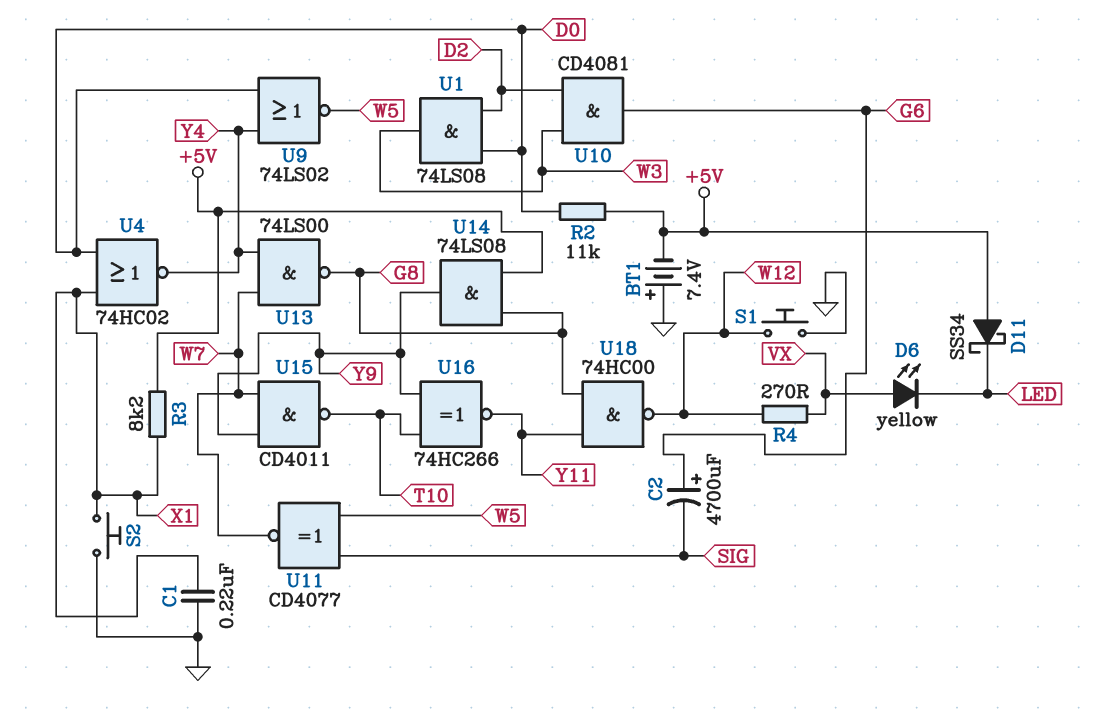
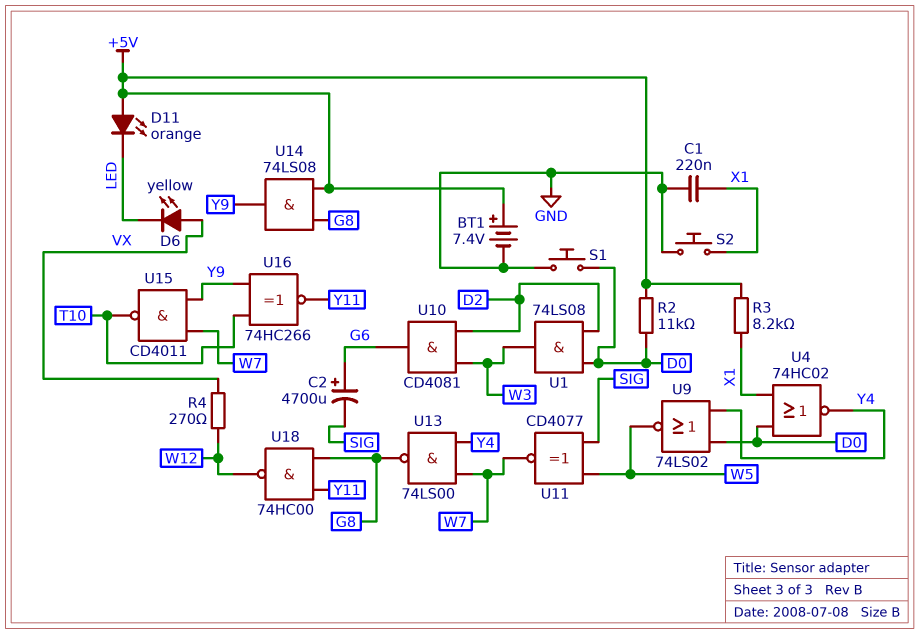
BT1: 7.4V (plus GND, minus +5V) -> 7.4V (plus +5V, minus GND)
D11: schottky SS34 (A +5V, K LED) -> LED orange (A +5V, K LED)
S1: button (GND, W12) -> button (D0, GND)

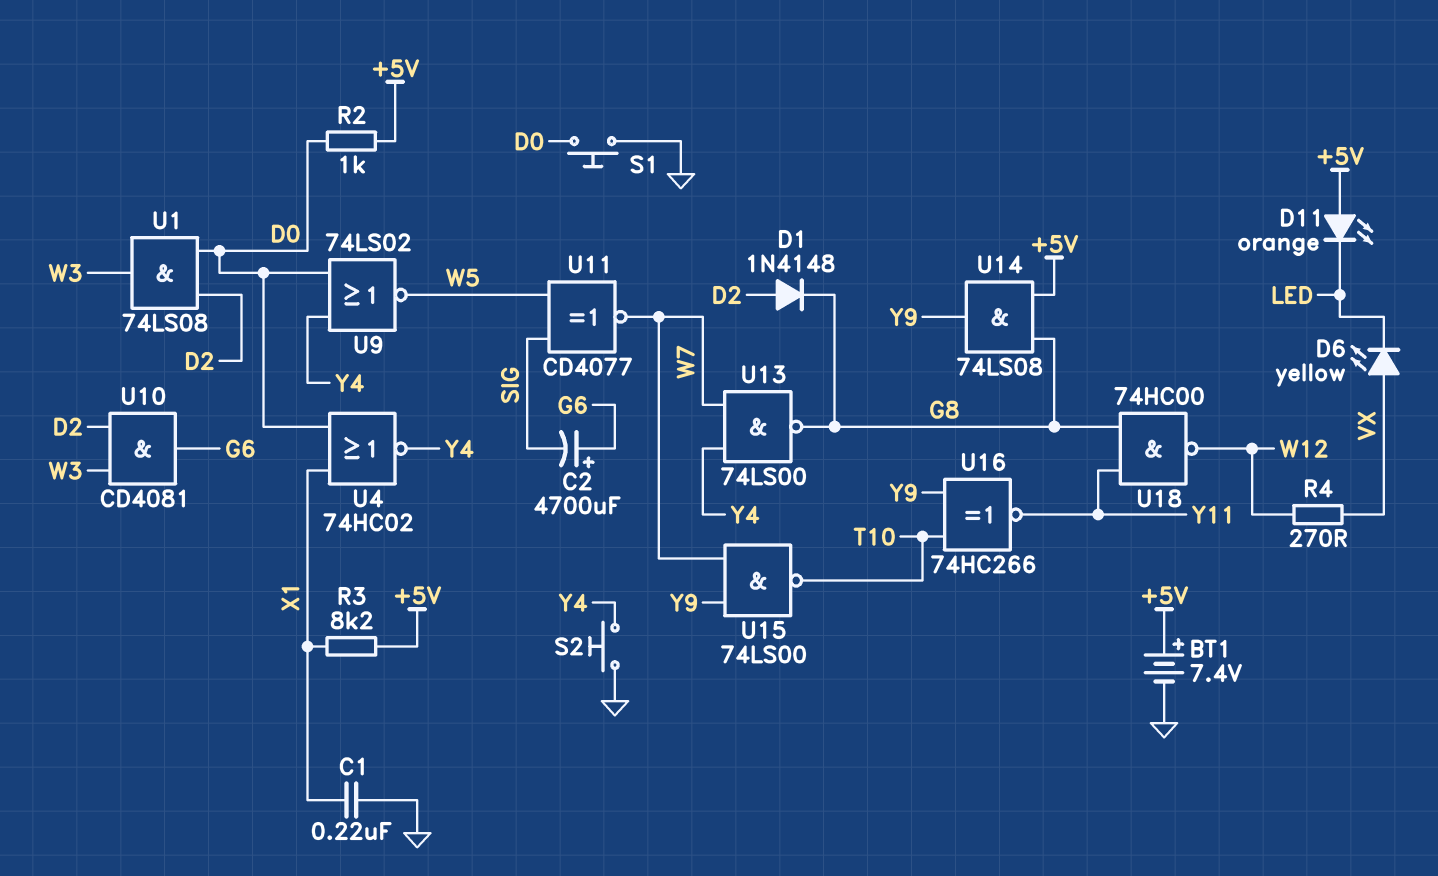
D1: none -> diode 1N4148 (A D2, K G8)
R2: 11k (+5V, D0) -> 1k (+5V, D0)
S2: button (GND, X1) -> button (GND, Y4)
U15: NAND CD4011 (in W7, in Y9, out T10) -> NAND 74LS00 (in W7, in Y9, out T10)

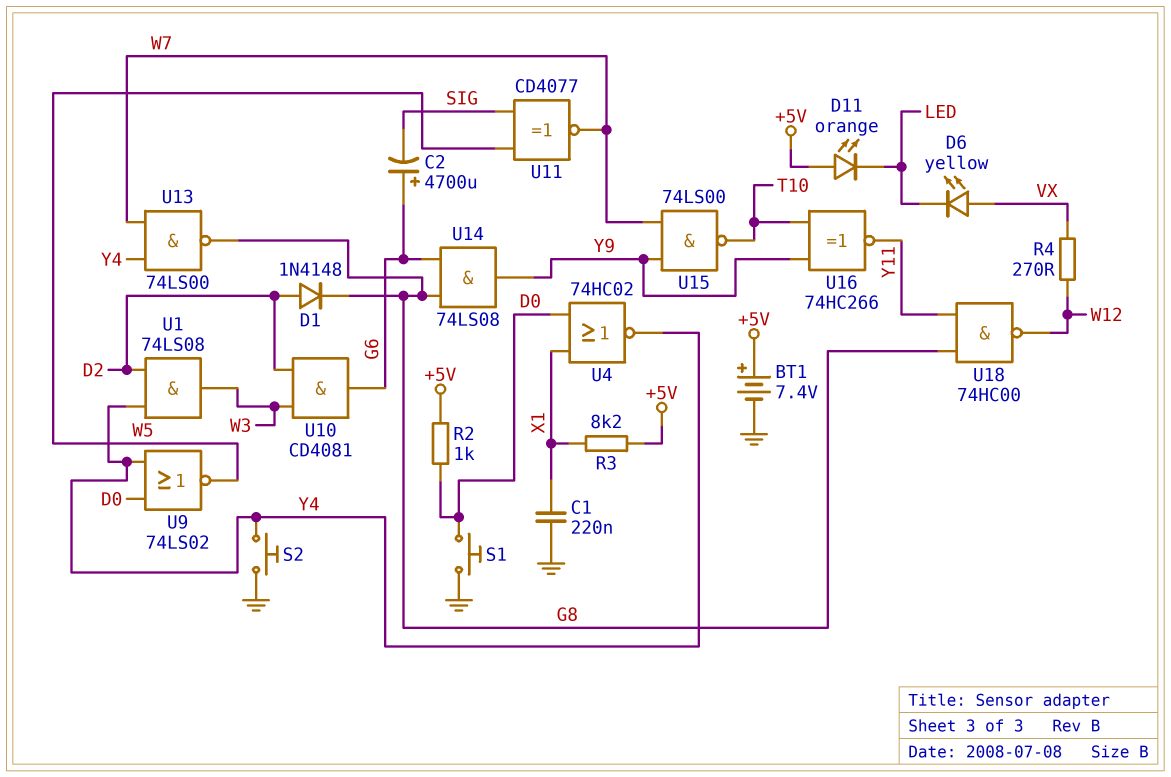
U1: AND 74LS08 (in D0, in D2, out W3) -> AND 74LS08 (in D2, in Y4, out W3)
U14: AND 74LS08 (in +5V, in G8, out Y9) -> AND 74LS08 (in G6, in G8, out Y9)

